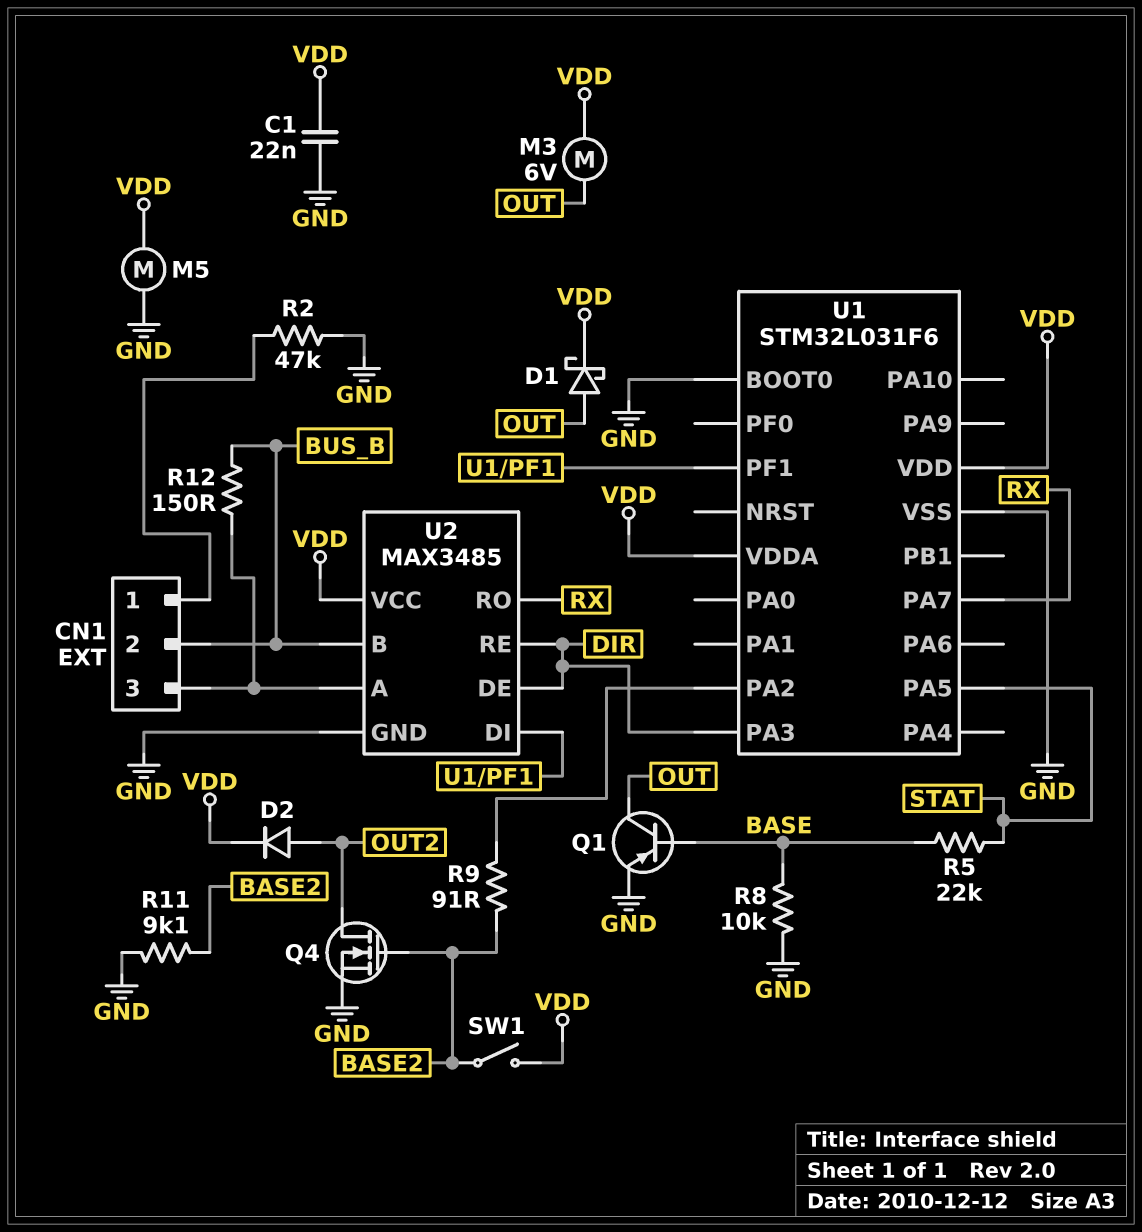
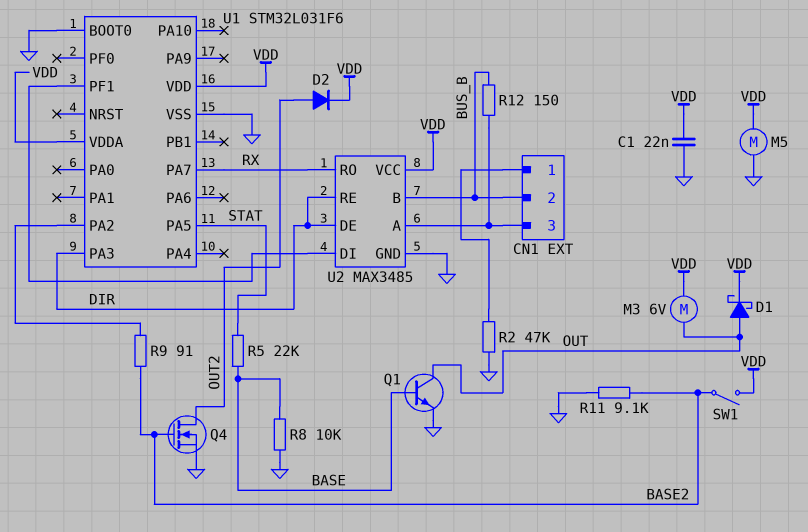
Q1: PNP (B BASE, C OUT, E GND) -> NPN (B BASE, C OUT, E GND)

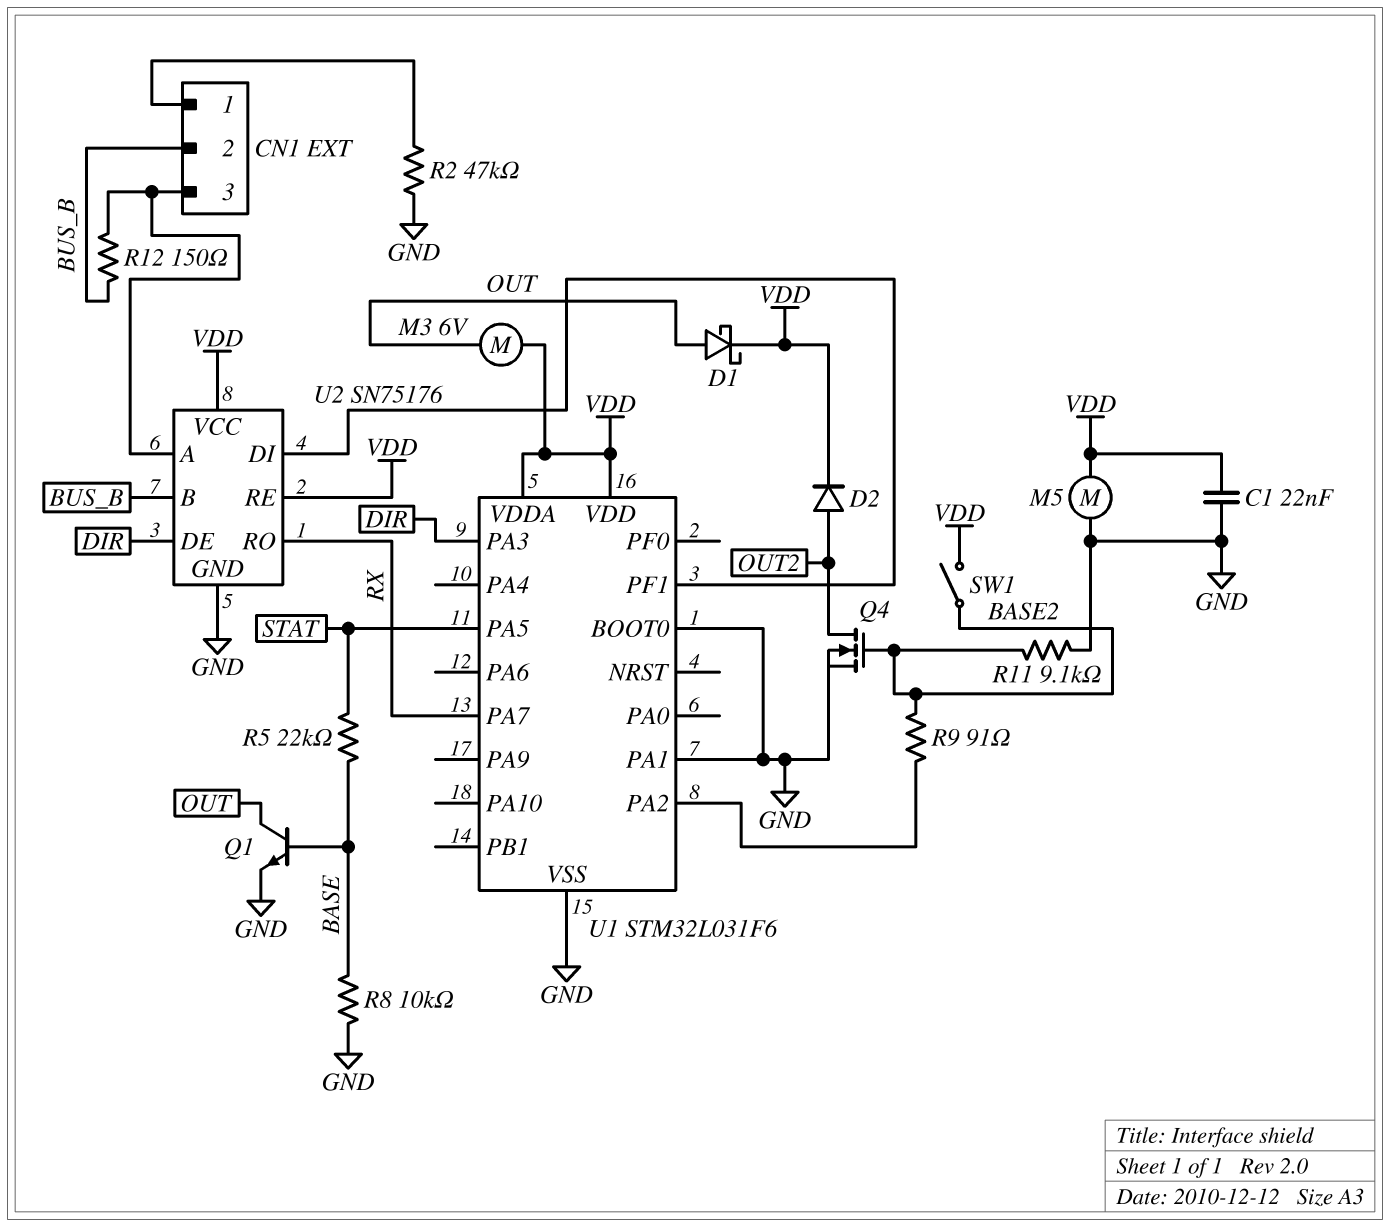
U1 pin PA1: none -> GND
U2: MAX3485 -> SN75176
U2 pin RE: DIR -> VDD

